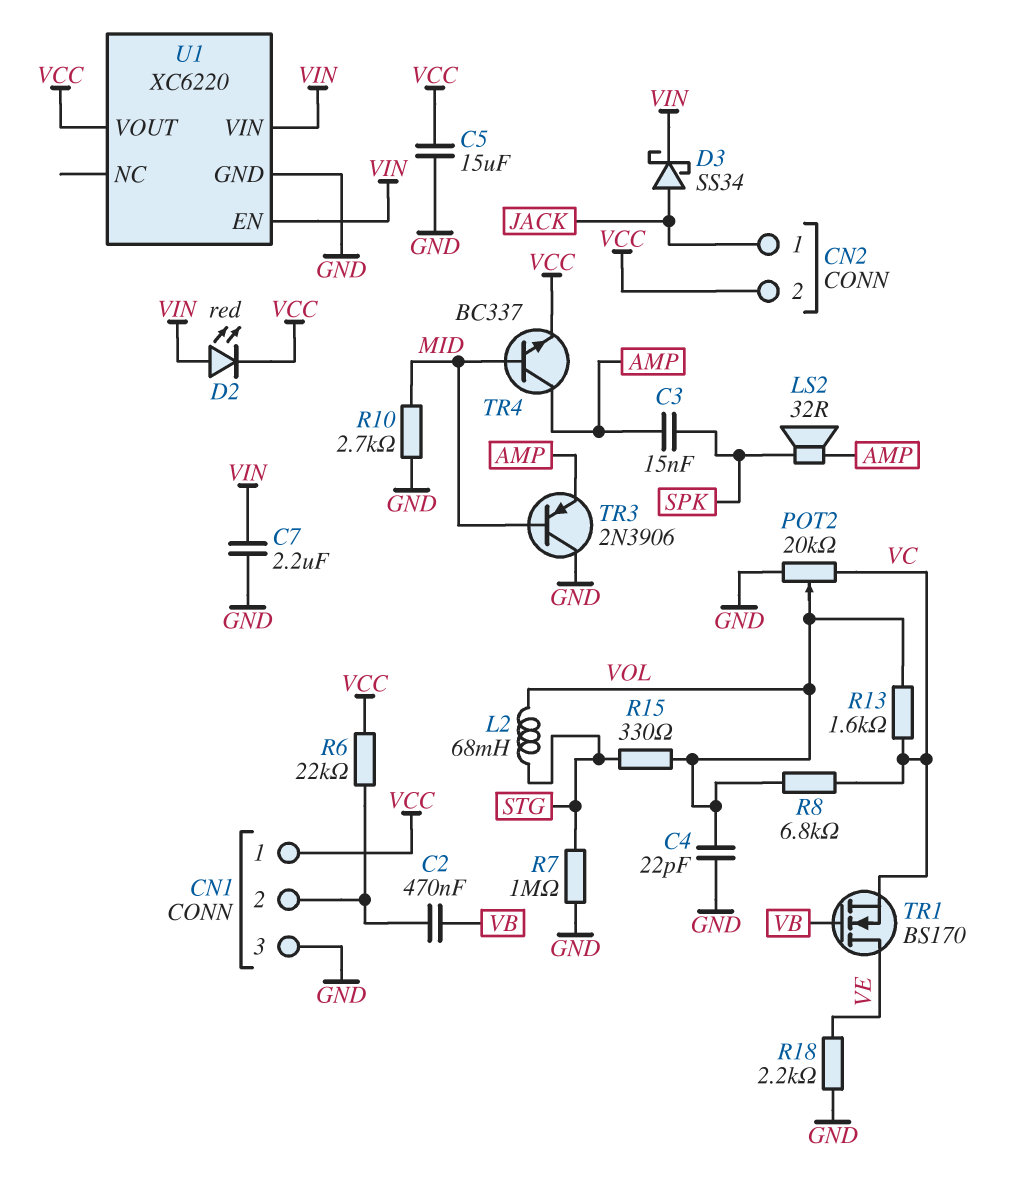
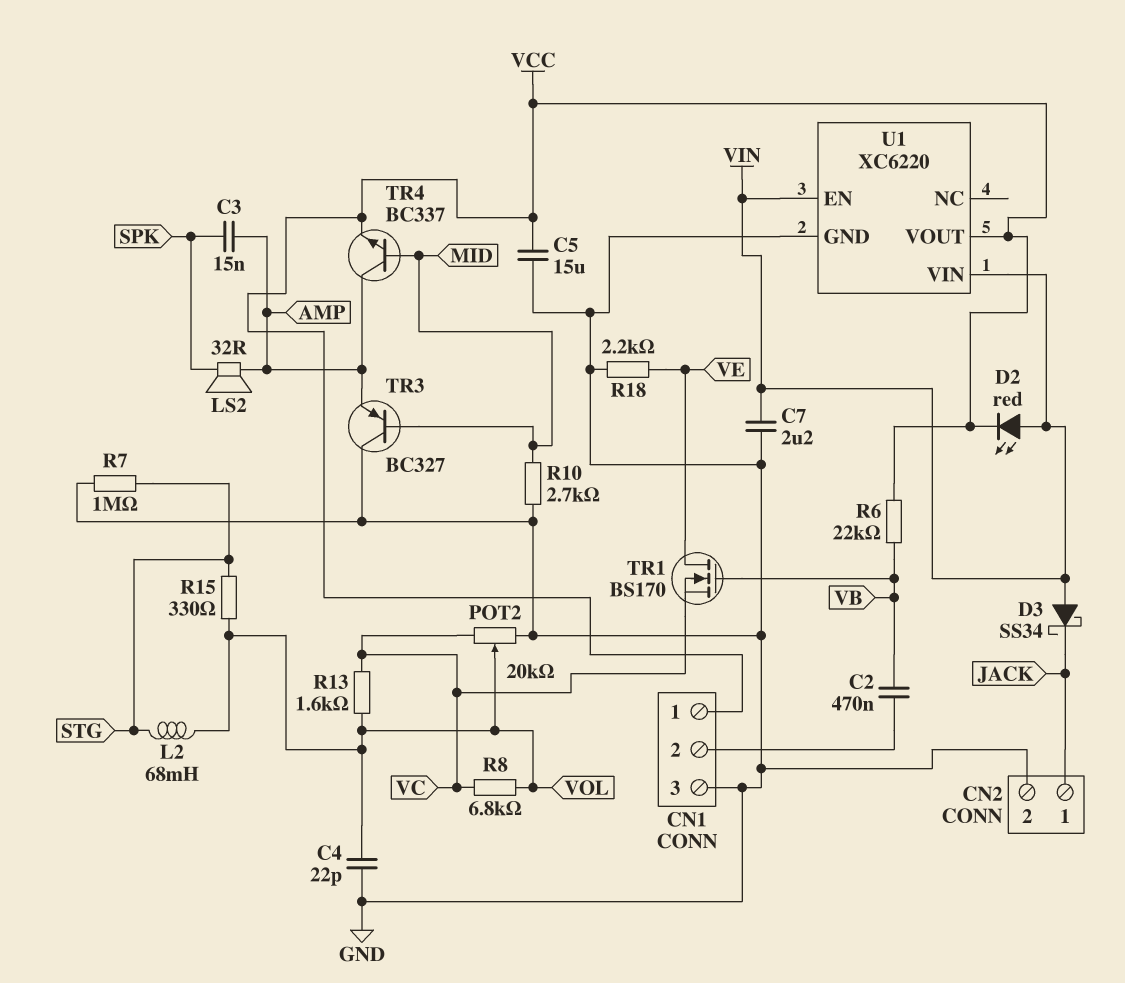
CN2 pin 2: VCC -> GND
D3: schottky SS34 (A JACK, K VIN) -> schottky SS34 (A VIN, K JACK)
R6: 22k (CN1/2, VCC) -> 22k (VB, VCC)
TR3: PNP 2N3906 (B MID, C GND, E AMP) -> PNP BC327 (B MID, C GND, E AMP)

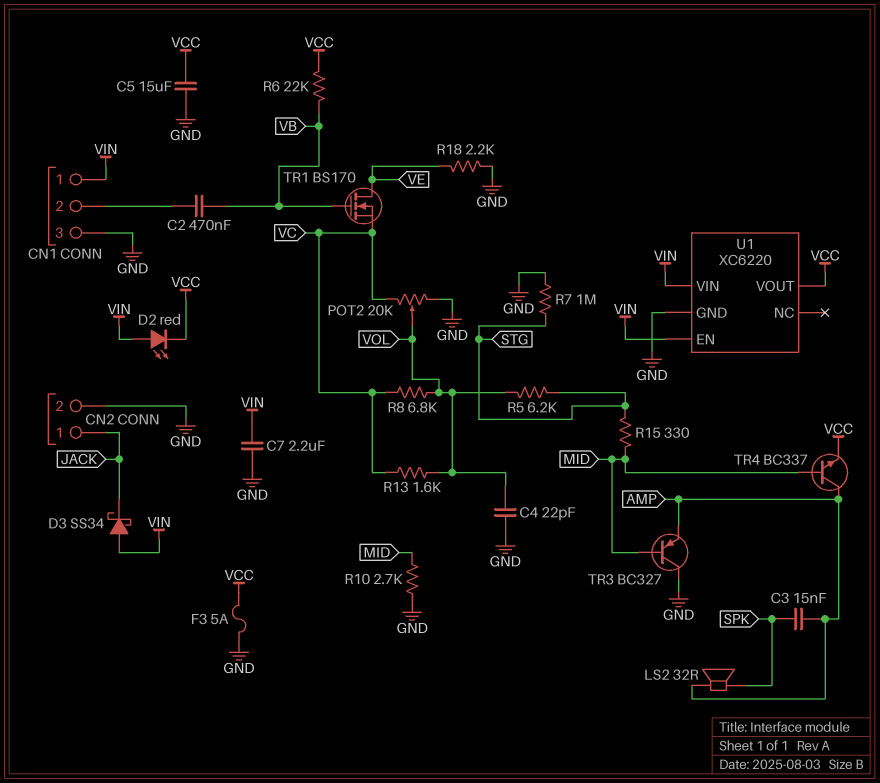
CN1 pin 1: VCC -> VIN
F3: none -> 5A (GND, VCC)
L2: 68mH (STG, VOL) -> none
R5: none -> 6.2k (STG, VOL)
R15: 330 (STG, VOL) -> 330 (MID, STG)

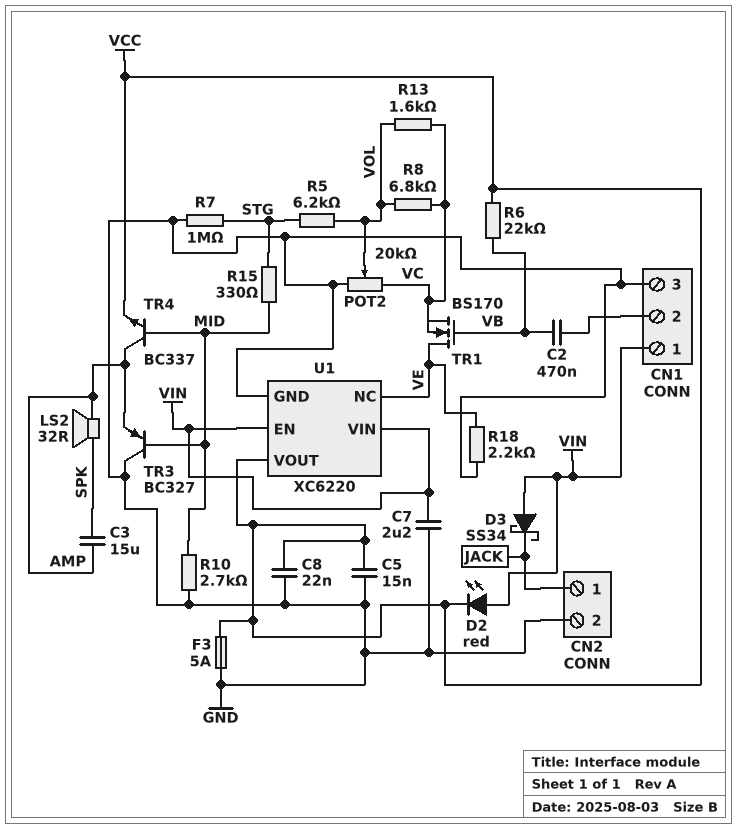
C3: 15nF (AMP, SPK) -> 15uF (AMP, SPK)
C4: 22pF (GND, VOL) -> none
C5: 15uF (GND, VCC) -> 15nF (GND, VCC)
C8: none -> 22nF (GND, VCC)
U1 pin NC: none -> VE

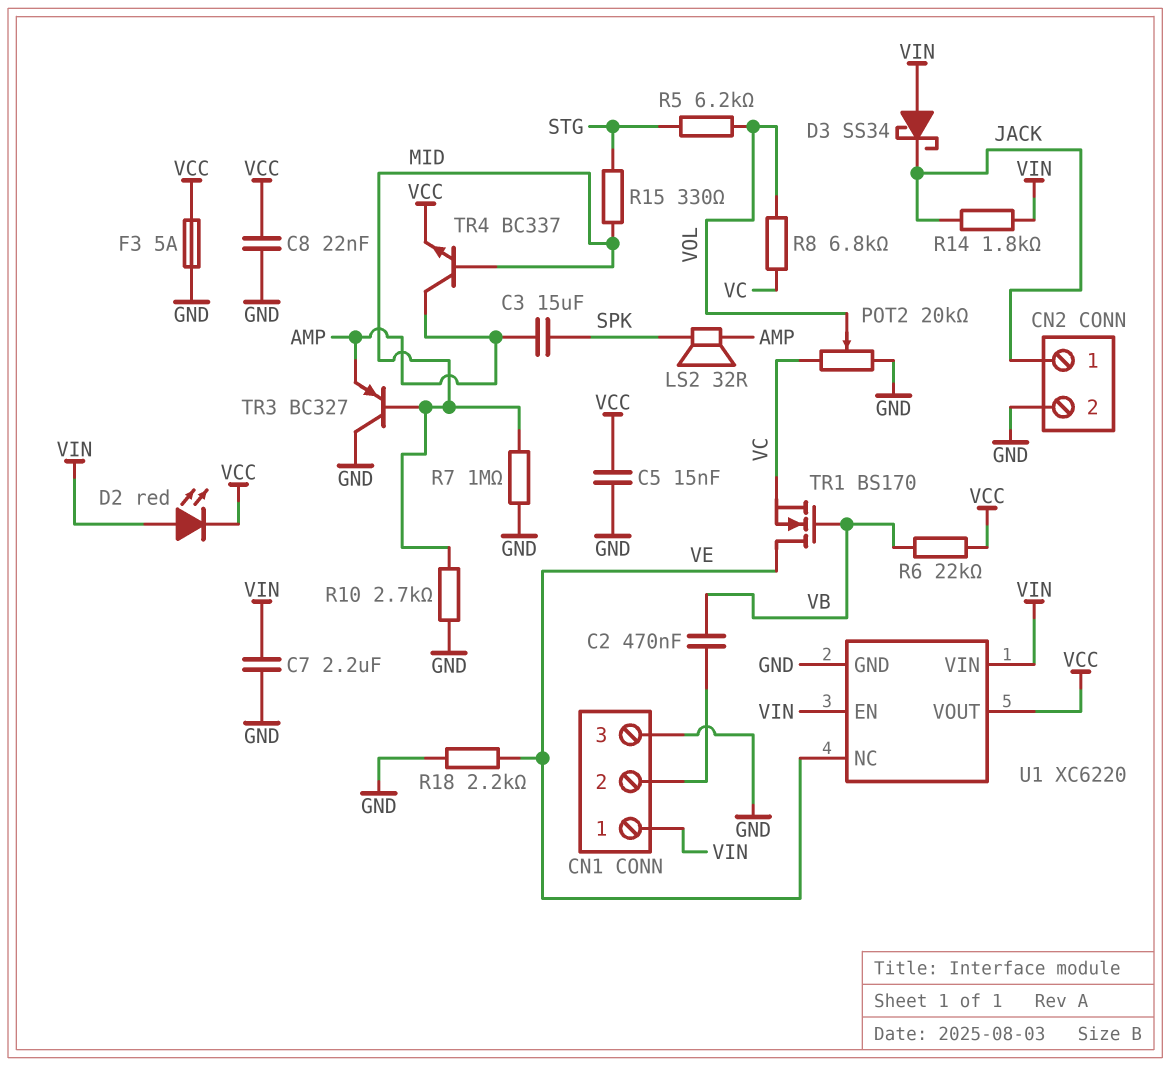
R7: 1M (GND, STG) -> 1M (GND, MID)
R13: 1.6k (VC, VOL) -> none
R14: none -> 1.8k (JACK, VIN)

